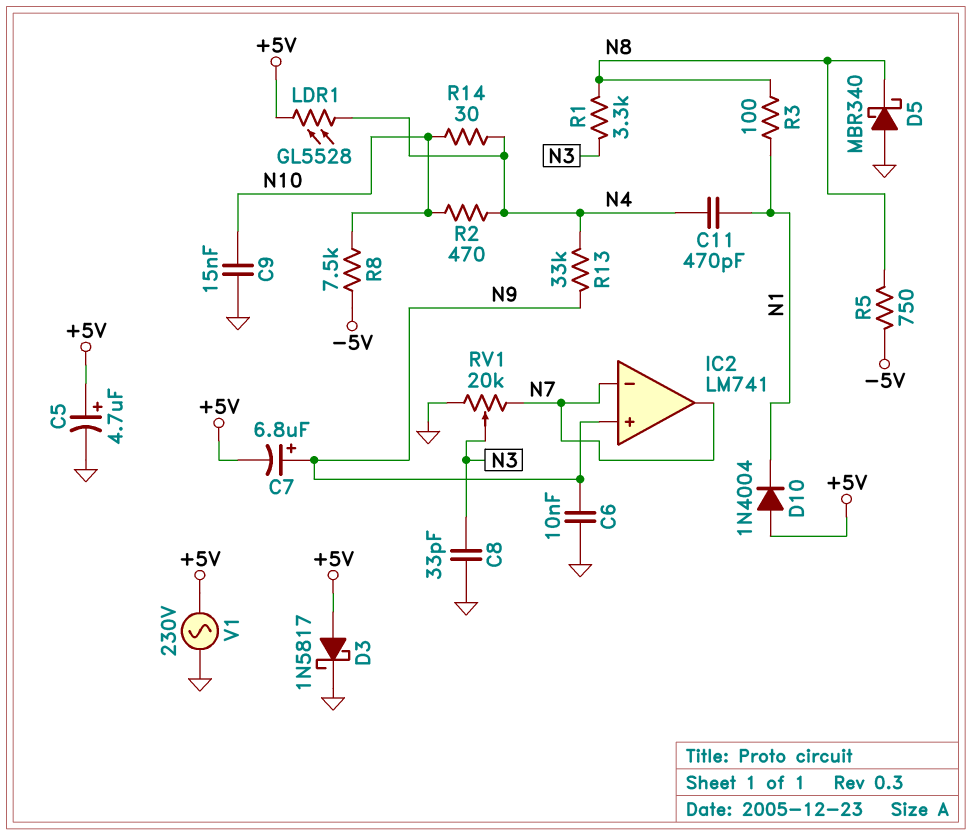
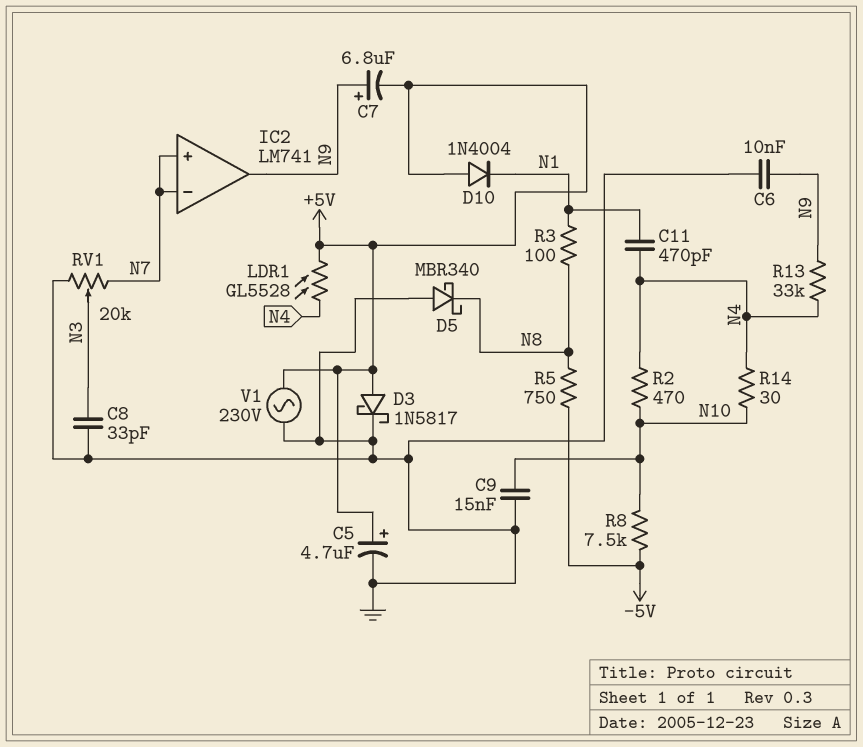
IC2 pin in+: N9 -> N7
IC2 pin out: N7 -> N9
R1: 3.3k (N3, N8) -> none

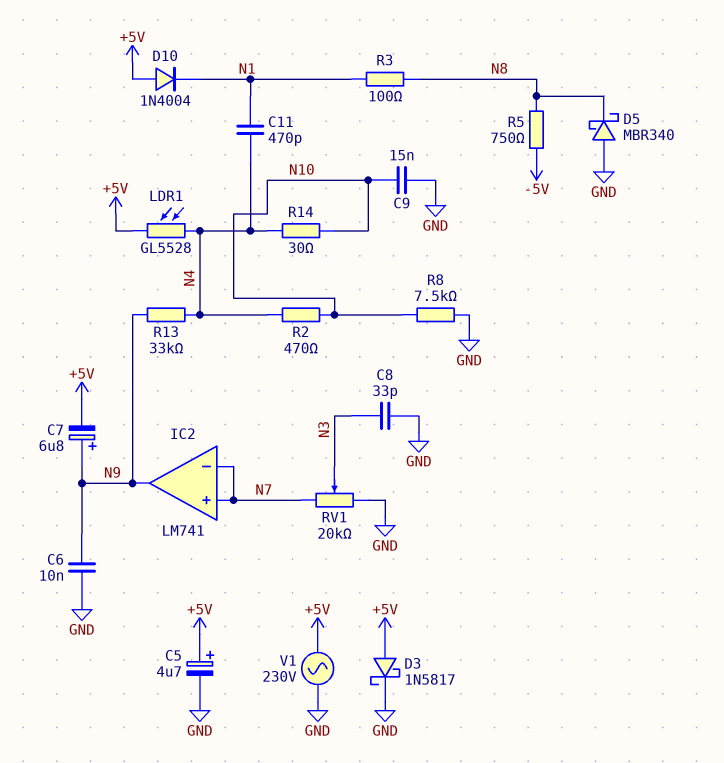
R8: 7.5k (-5V, N10) -> 7.5k (GND, N10)

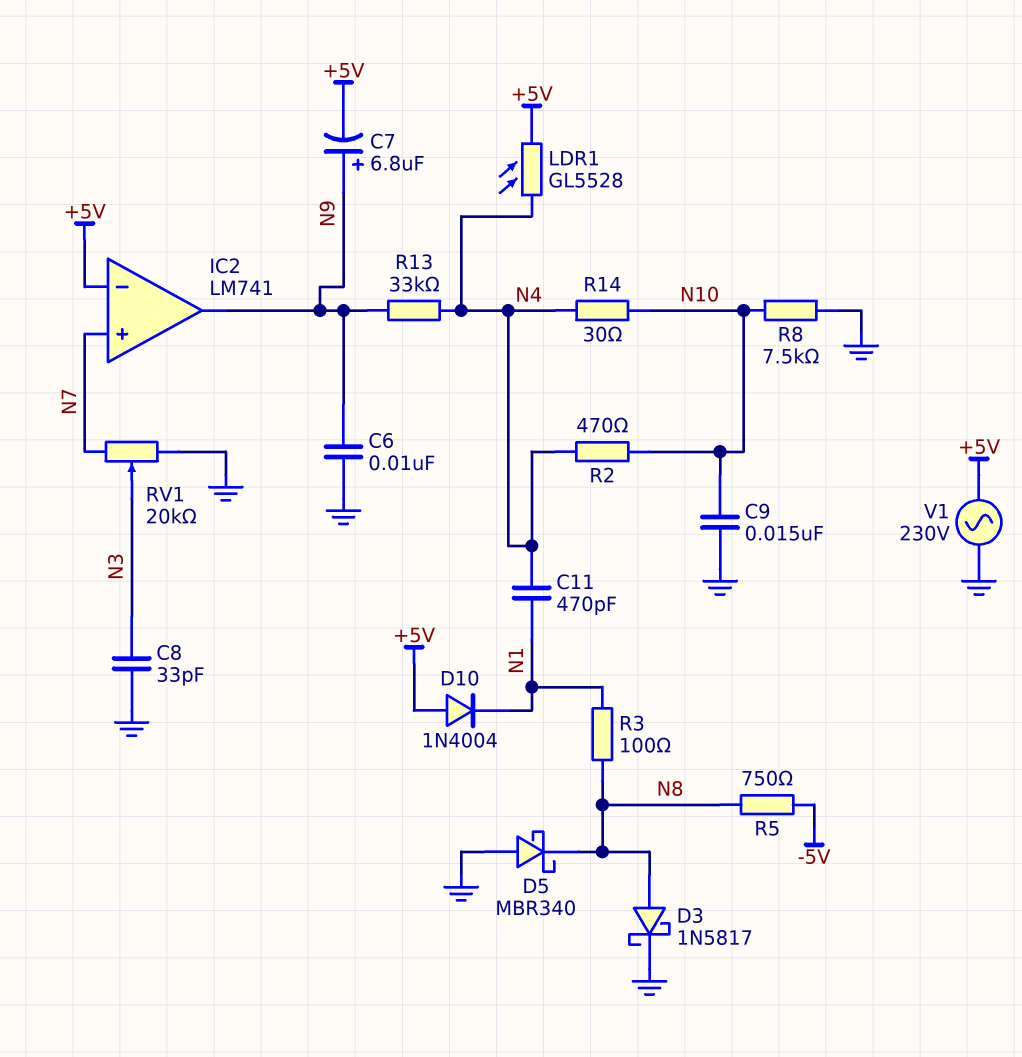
C5: 4.7uF (plus +5V, minus GND) -> none
D3: schottky 1N5817 (A +5V, K GND) -> schottky 1N5817 (A N8, K GND)
IC2 pin in-: N7 -> +5V

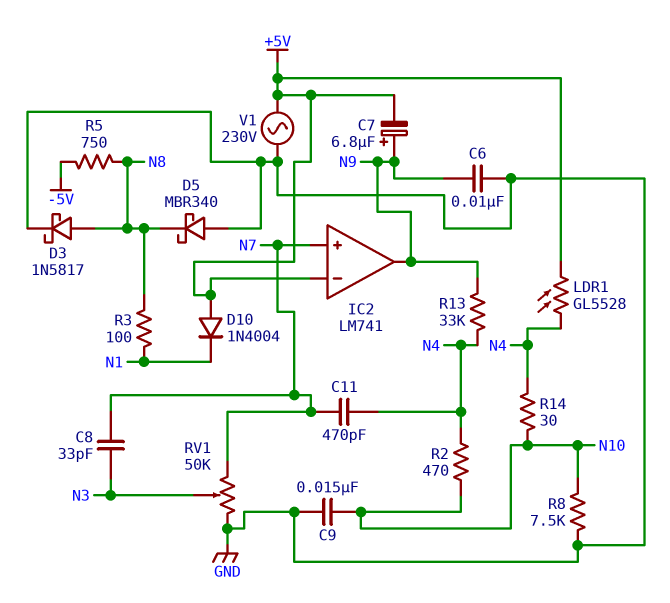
C8: 33pF (GND, N3) -> 33pF (N3, N7)
C11: 470pF (N1, N4) -> 470pF (N4, N7)
RV1: 20k (GND, N7, wiper N3) -> 50k (GND, N7, wiper N3)

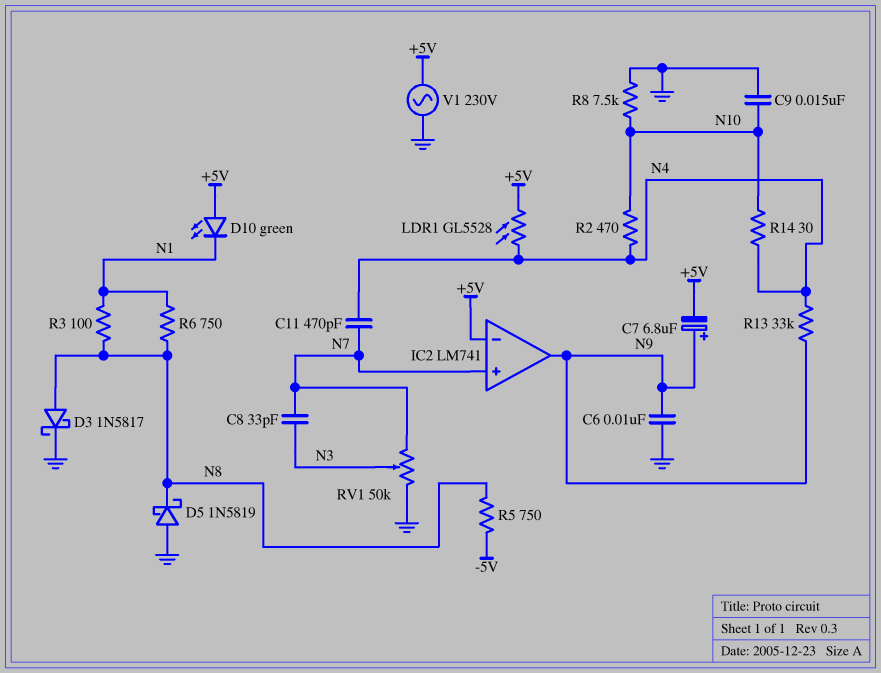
D5: schottky MBR340 (A GND, K N8) -> schottky 1N5819 (A GND, K N8)
D10: diode 1N4004 (A +5V, K N1) -> LED green (A +5V, K N1)
R6: none -> 750 (N1, N8)

